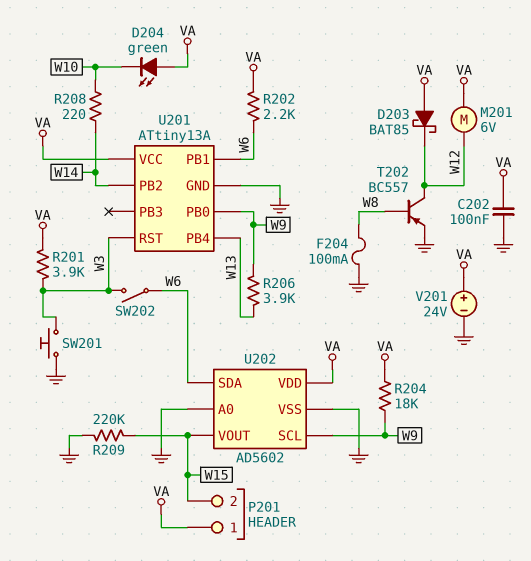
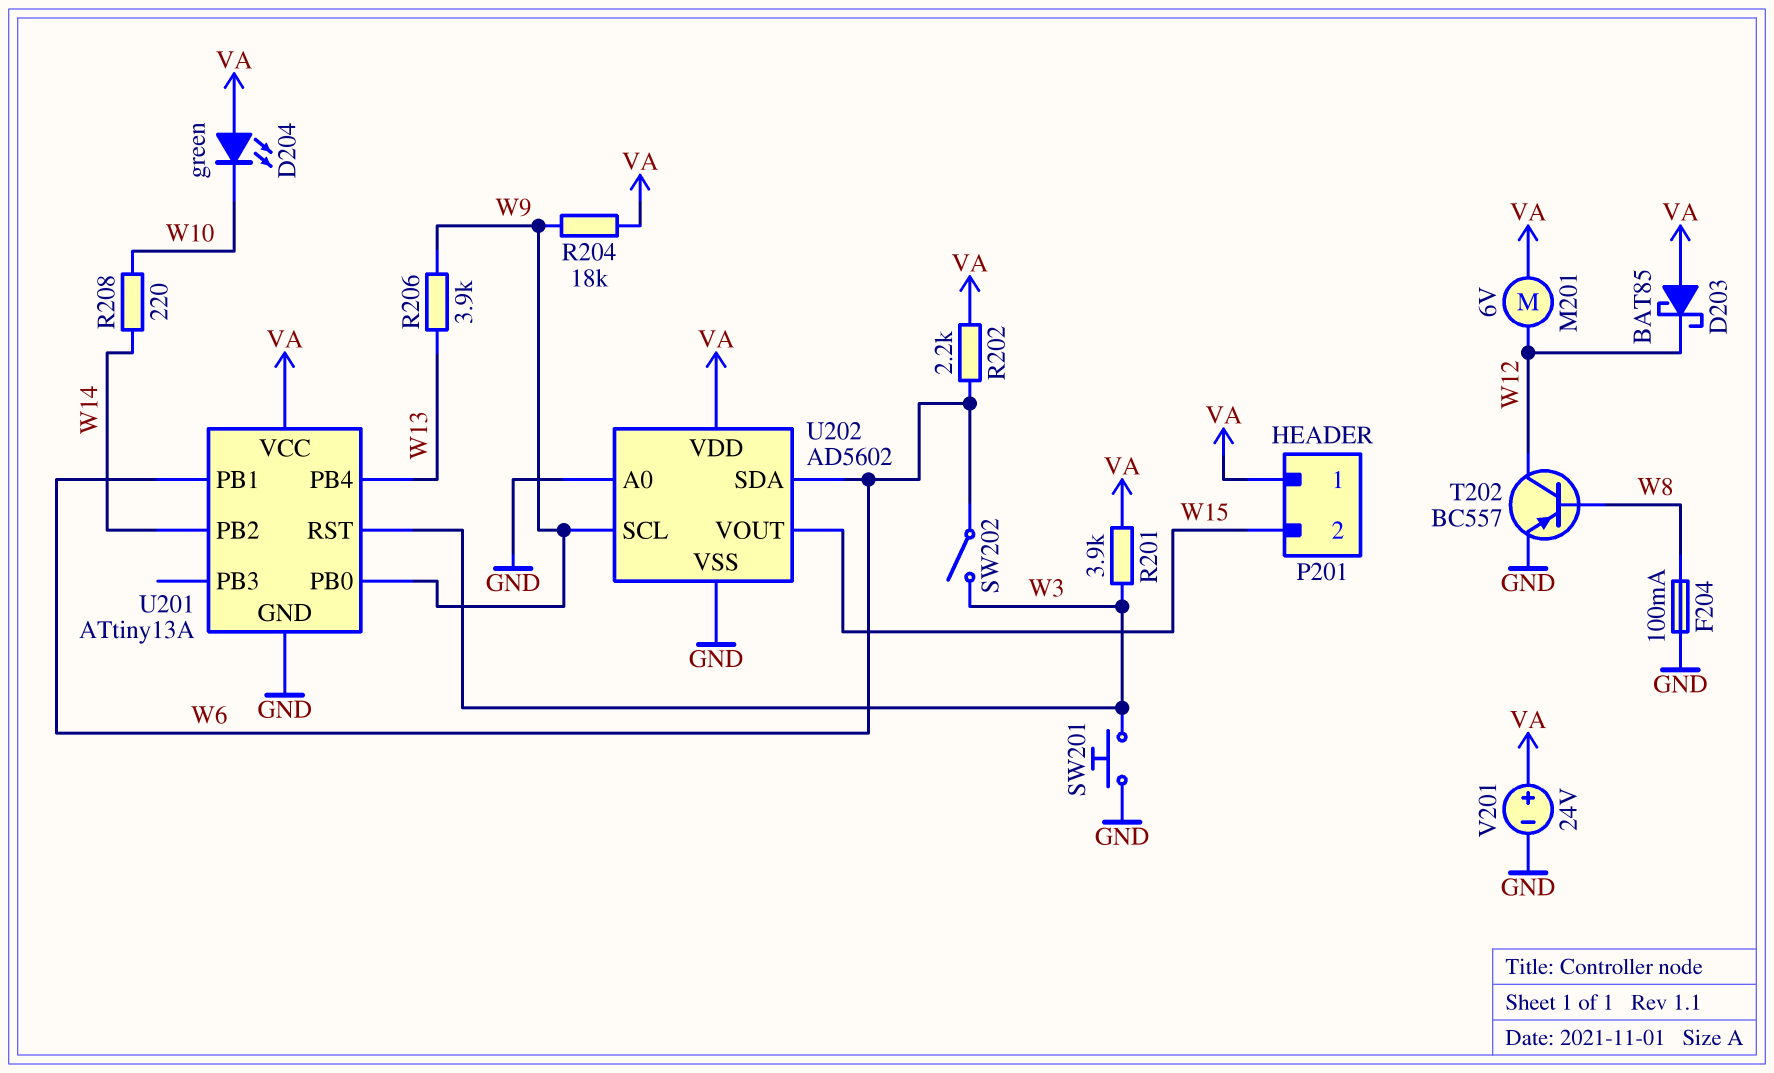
C202: 100nF (GND, VA) -> none
R209: 220k (GND, W15) -> none

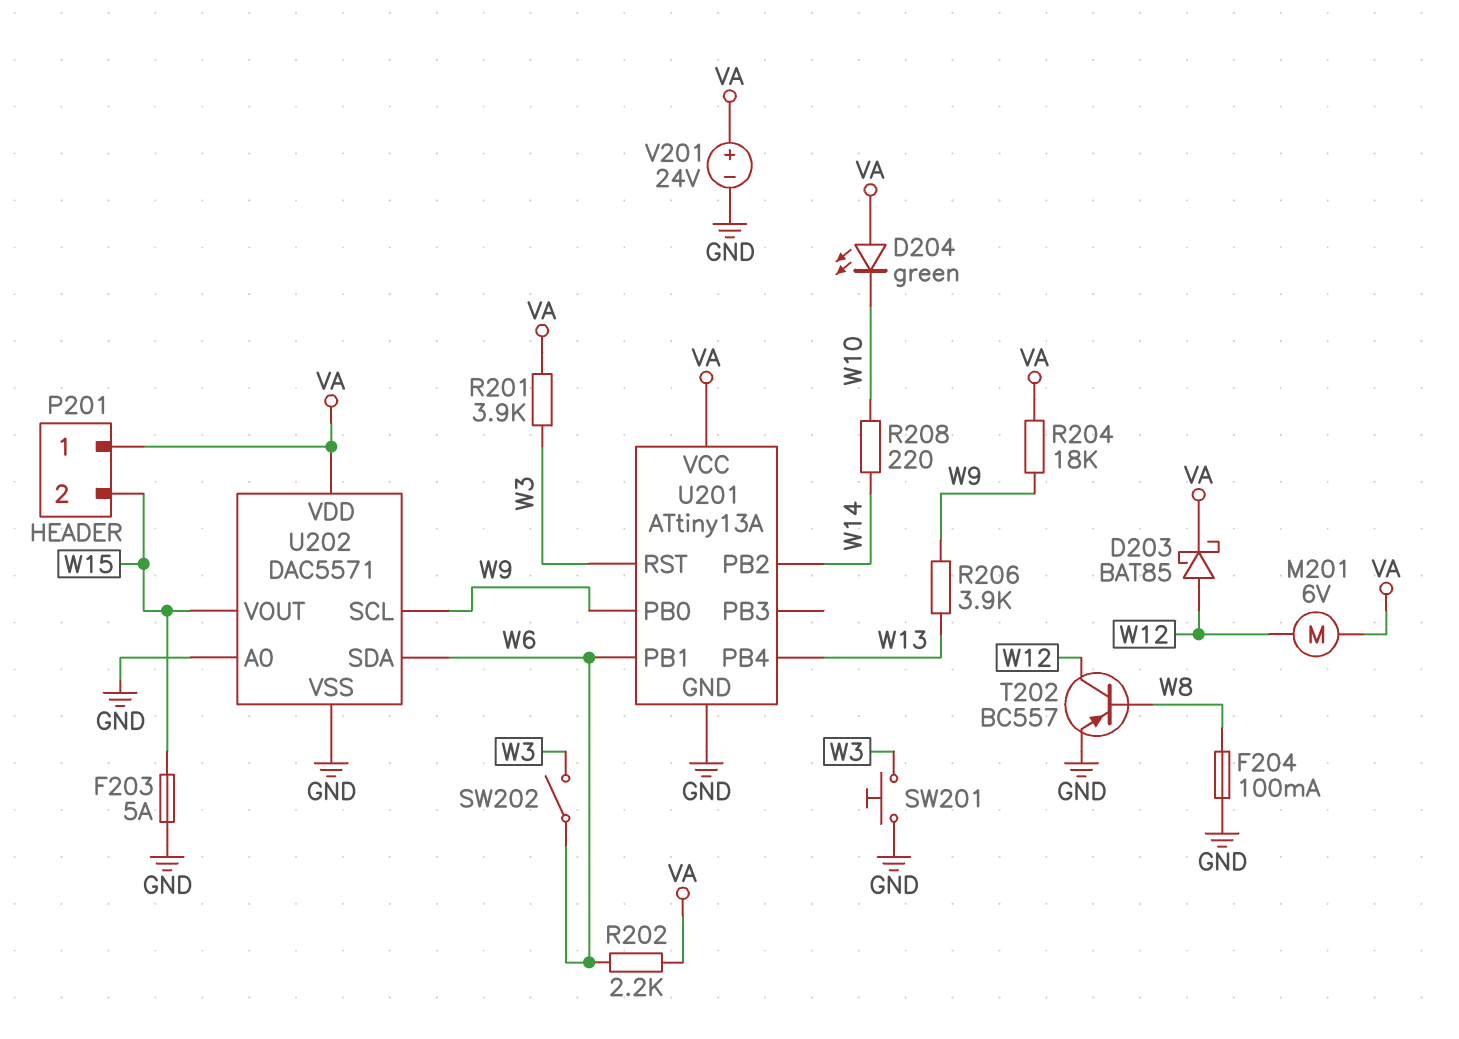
D203: schottky BAT85 (A VA, K W12) -> schottky BAT85 (A W12, K VA)
F203: none -> 5A (GND, W15)
U202: AD5602 -> DAC5571

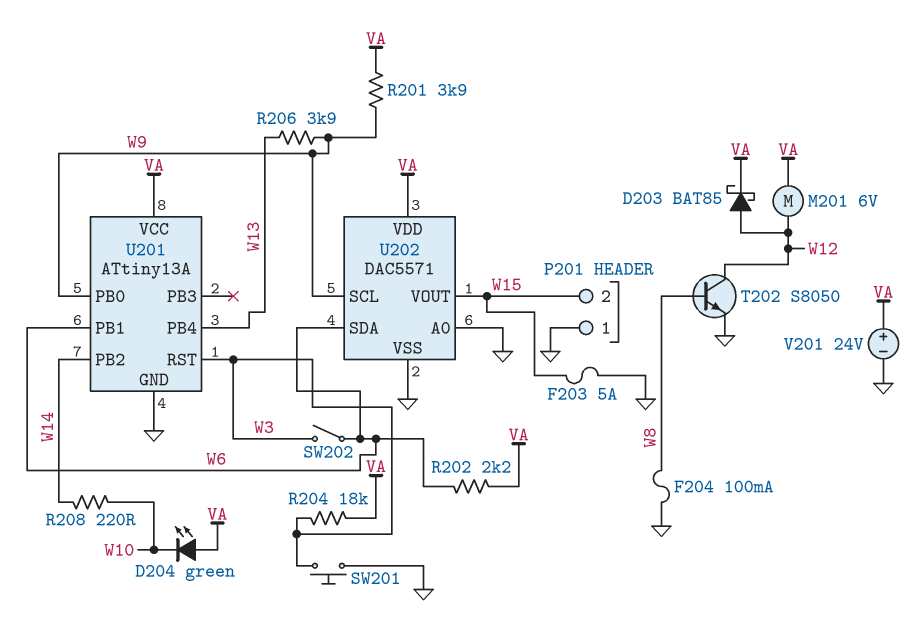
P201 pin 1: VA -> GND
R201: 3.9k (VA, W3) -> 3.9k (VA, W9)
R204: 18k (VA, W9) -> 18k (VA, W3)
T202: PNP BC557 (B W8, C W12, E GND) -> NPN S8050 (B W8, C W12, E GND)

